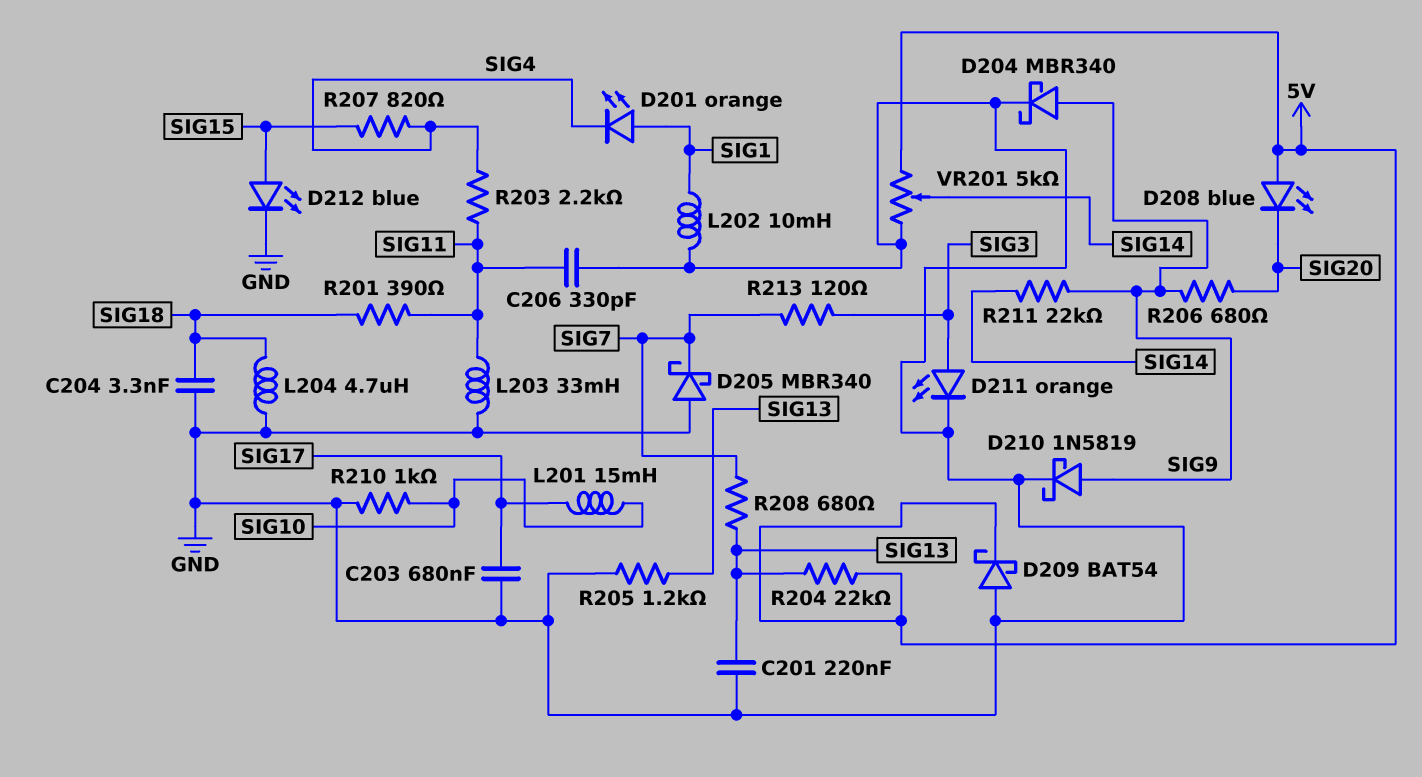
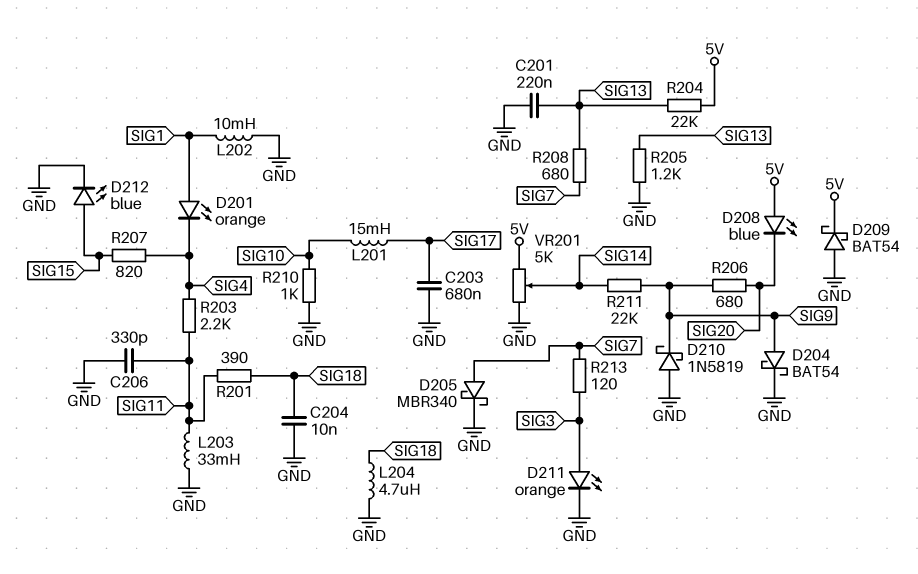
C204: 3.3nF (GND, SIG18) -> 10nF (GND, SIG18)
D204: schottky MBR340 (A SIG9, K GND) -> schottky BAT54 (A SIG9, K GND)
D205: schottky MBR340 (A GND, K SIG7) -> schottky MBR340 (A SIG7, K GND)
D210: schottky 1N5819 (A SIG9, K GND) -> schottky 1N5819 (A GND, K SIG9)

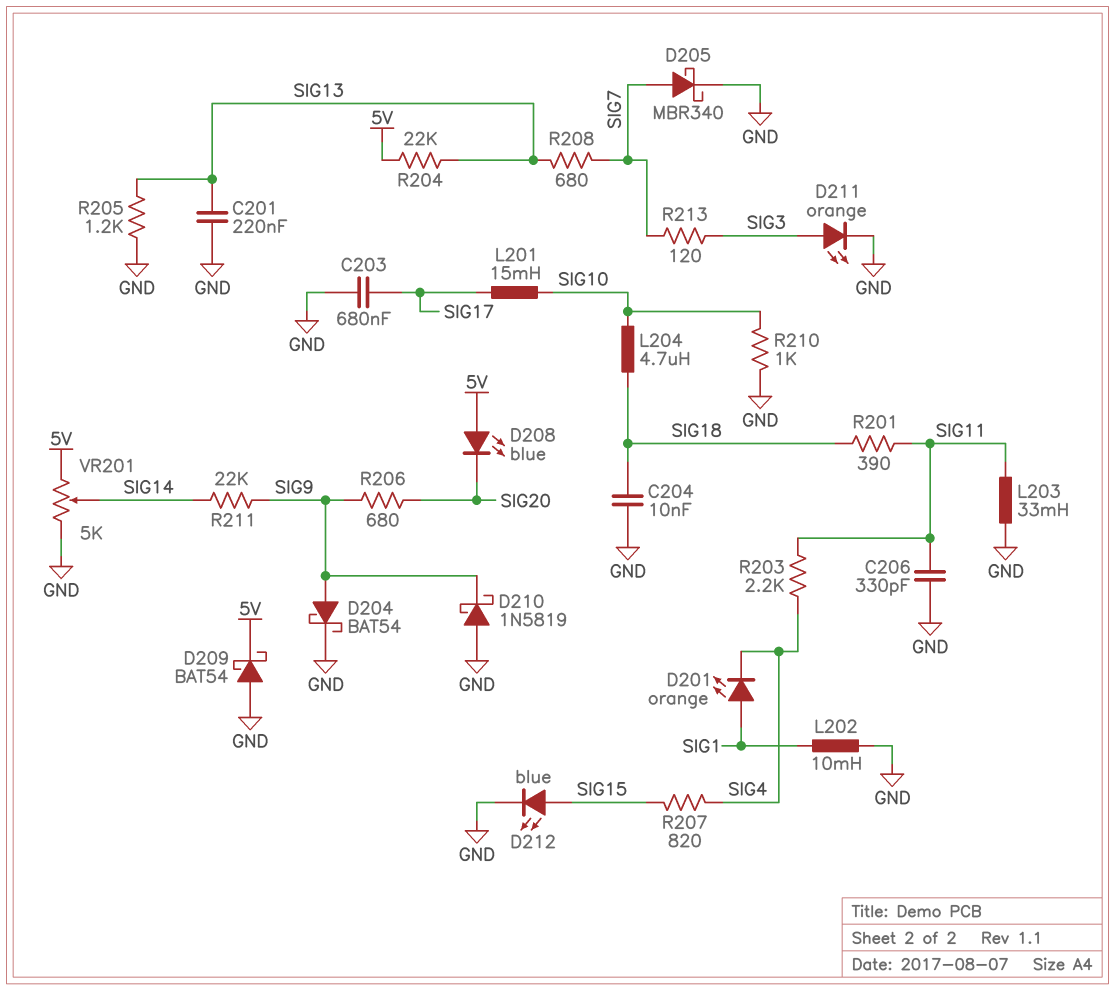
L204: 4.7uH (GND, SIG18) -> 4.7uH (SIG10, SIG18)

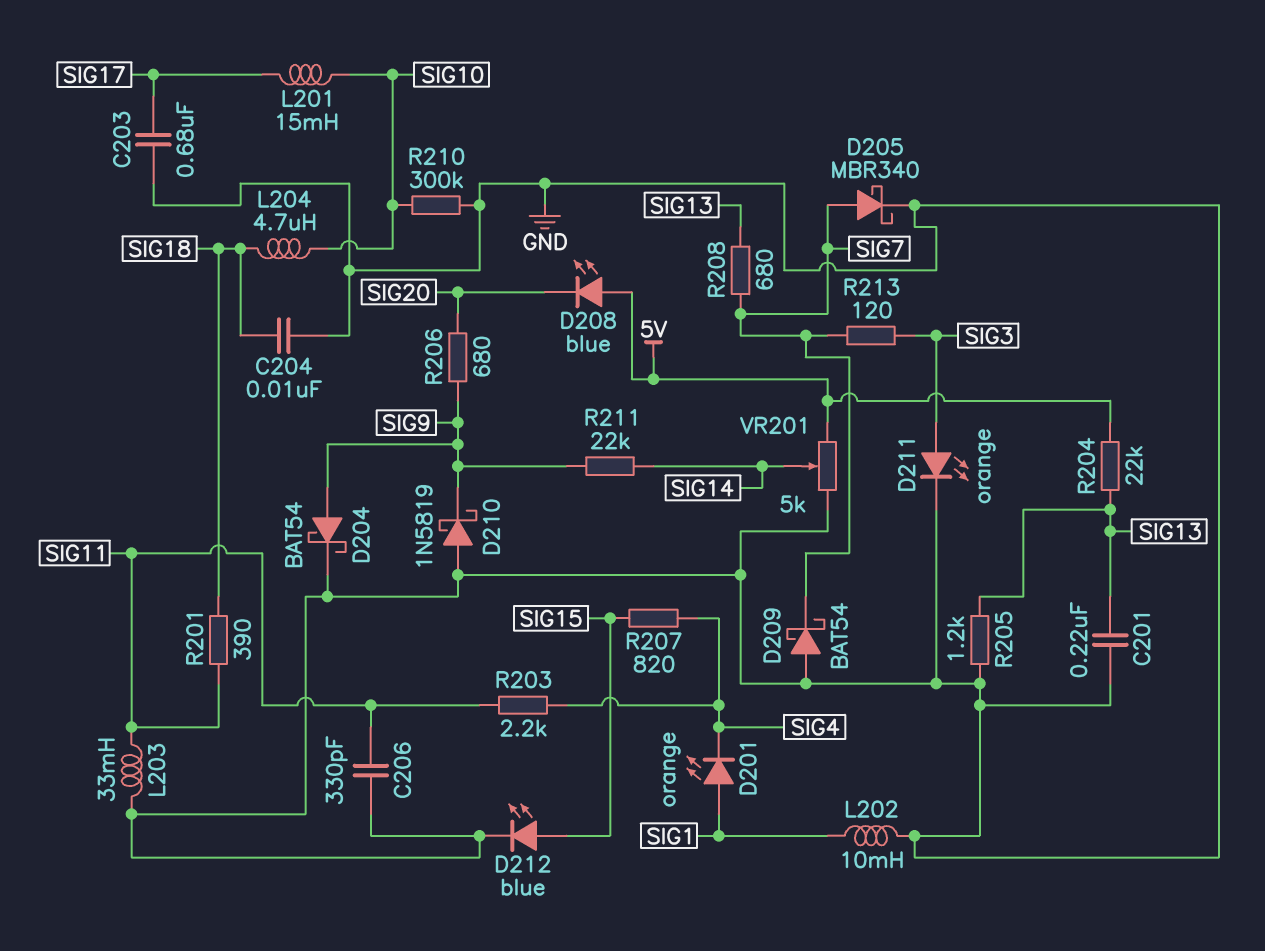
D209: schottky BAT54 (A GND, K 5V) -> schottky BAT54 (A GND, K SIG7)
R210: 1k (GND, SIG10) -> 300k (GND, SIG10)

